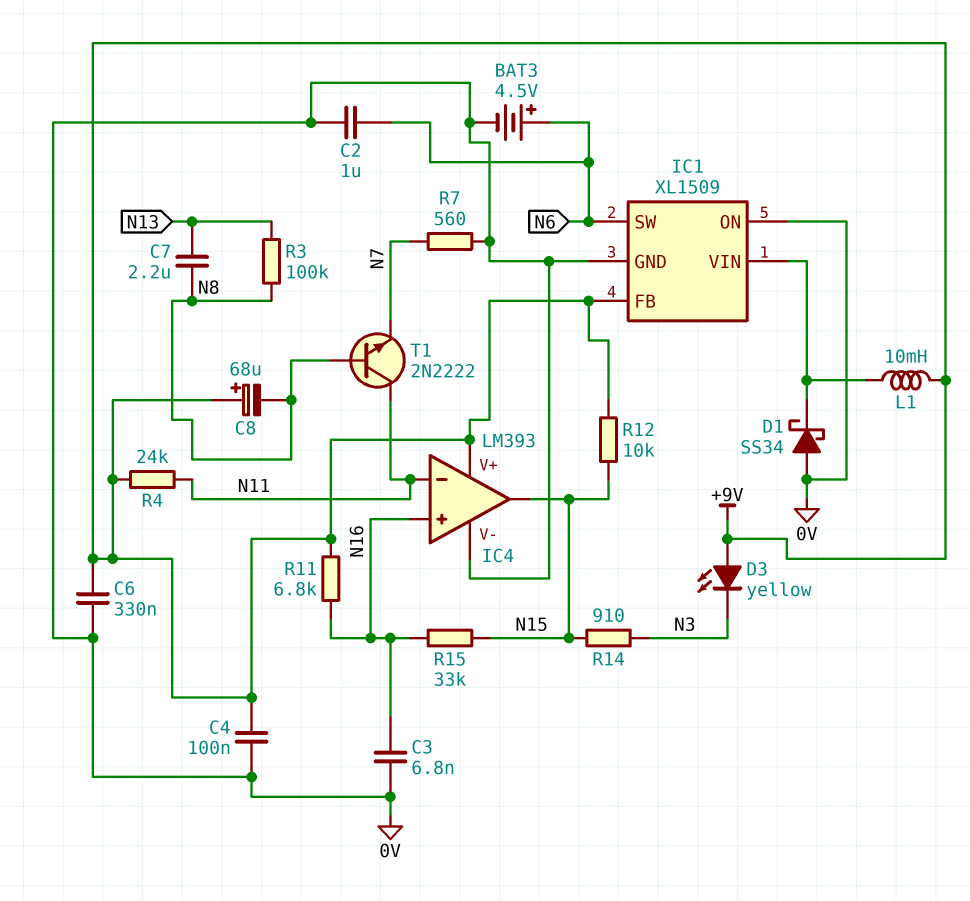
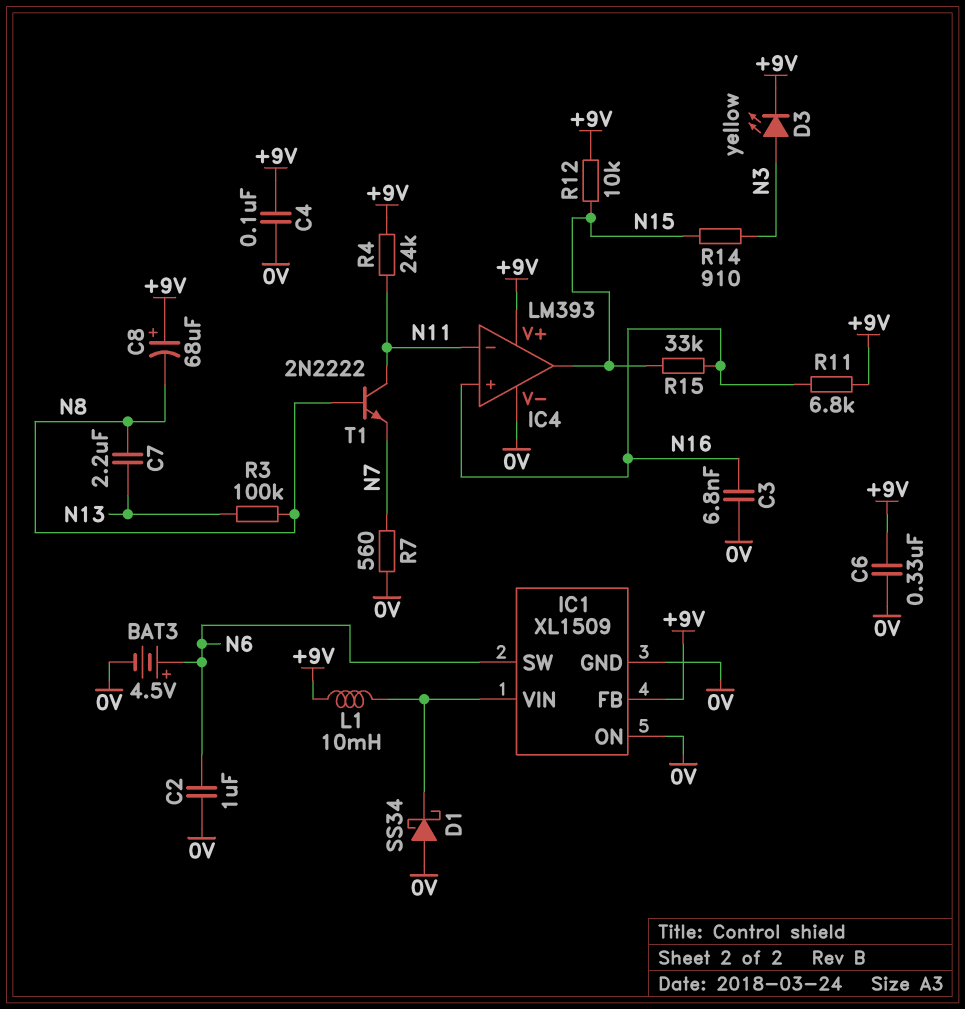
D3: LED yellow (A +9V, K N3) -> LED yellow (A N3, K +9V)

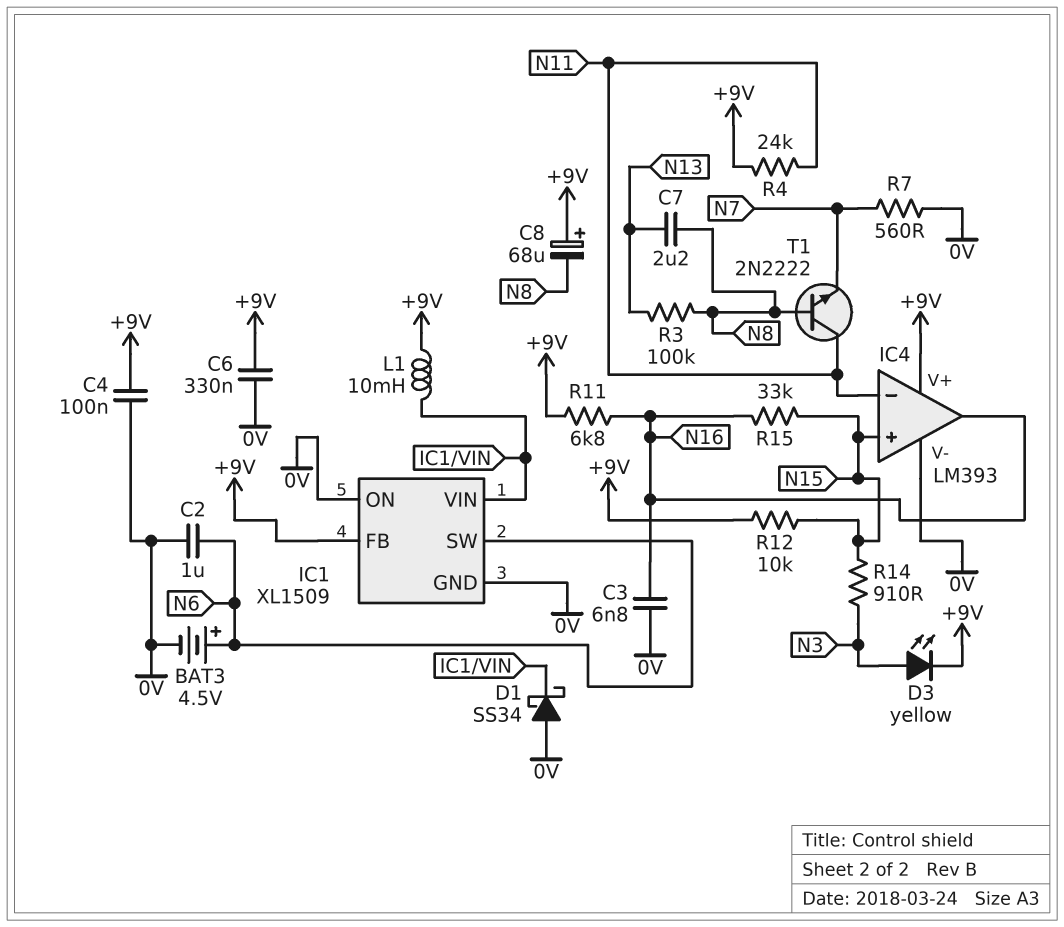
IC4 pin in+: N16 -> N15
IC4 pin out: N15 -> N16

